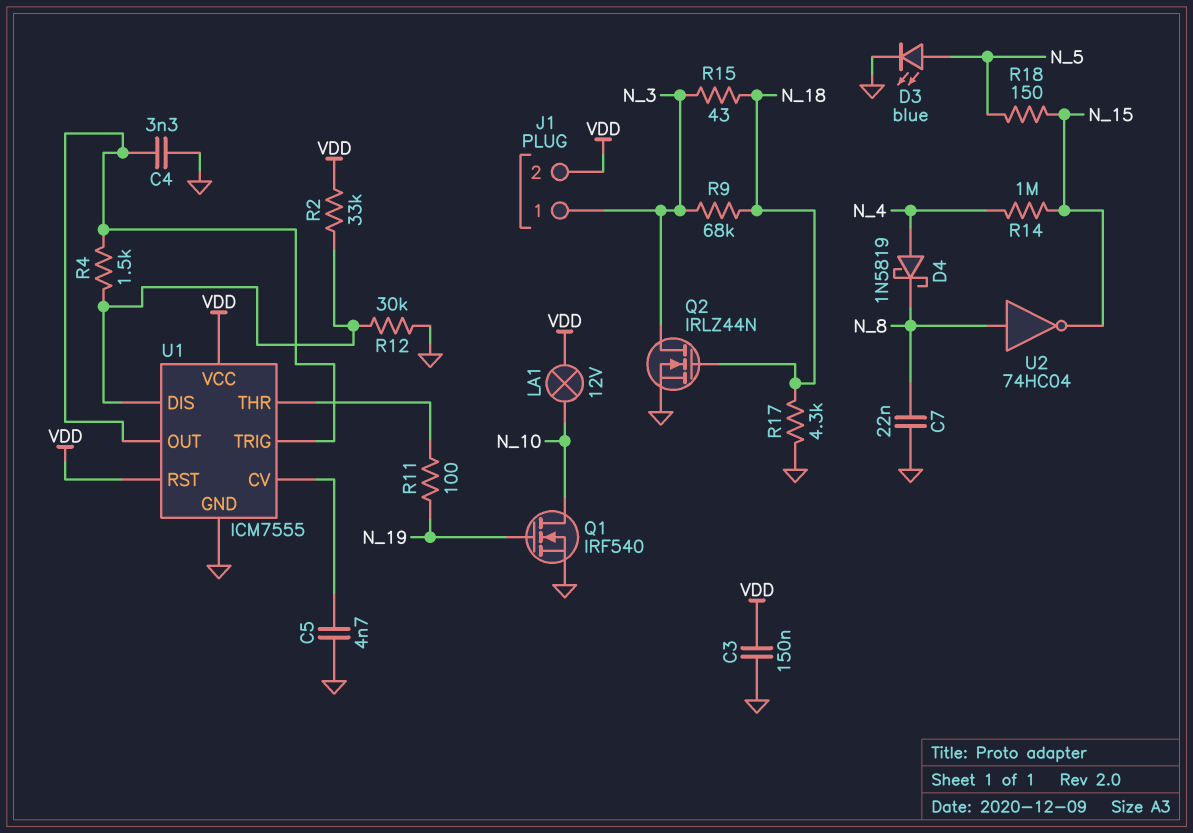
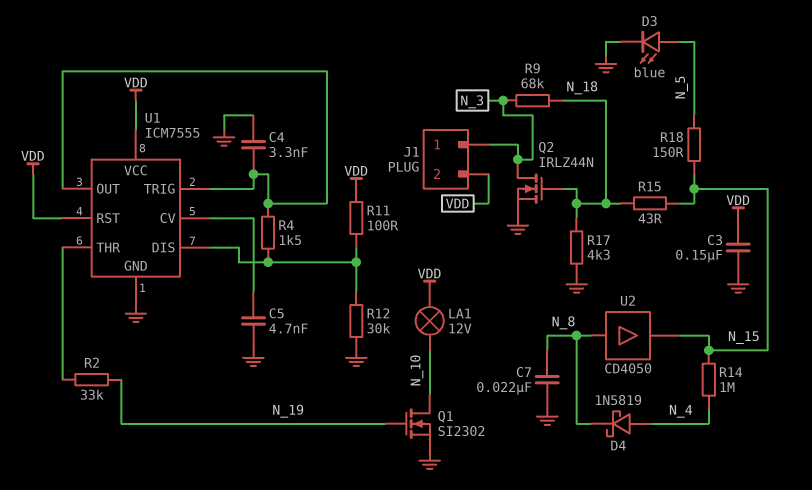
Q1: NMOS IRF540 (G N_19, D N_10, S GND) -> NMOS SI2302 (G N_19, D N_10, S GND)
R2: 33k (U1/DIS, VDD) -> 33k (N_19, U1/THR)
R11: 100 (N_19, U1/THR) -> 100 (U1/DIS, VDD)
R15: 43 (N_3, N_18) -> 43 (N_15, N_18)
U2: NOT 74HC04 (in N_8, out N_15) -> buffer CD4050 (in N_8, out N_15)

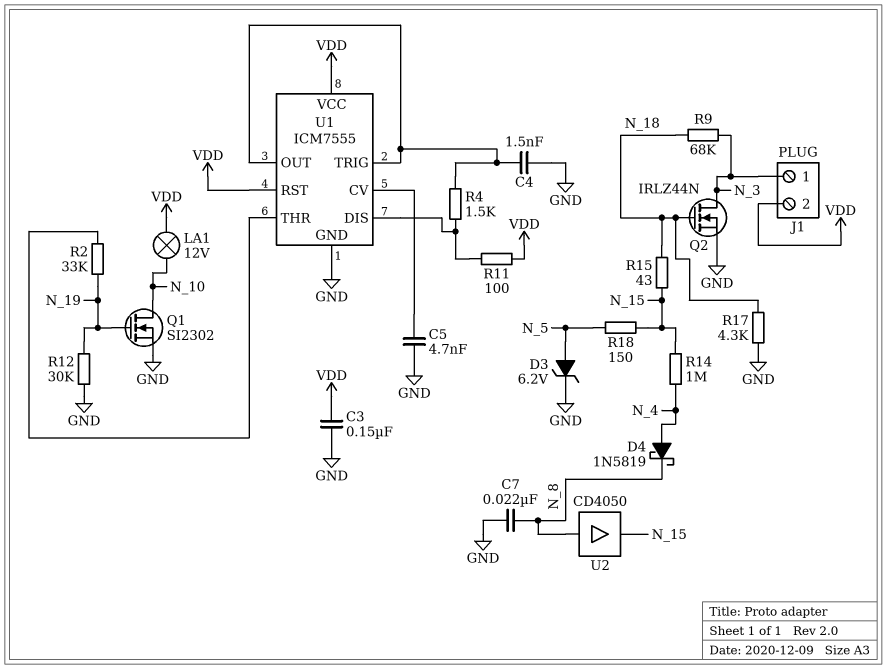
C4: 3.3nF (GND, U1/OUT) -> 1.5nF (GND, U1/OUT)
D3: LED blue (A N_5, K GND) -> zener 6.2V (A N_5, K GND)
R12: 30k (GND, U1/DIS) -> 30k (GND, N_19)

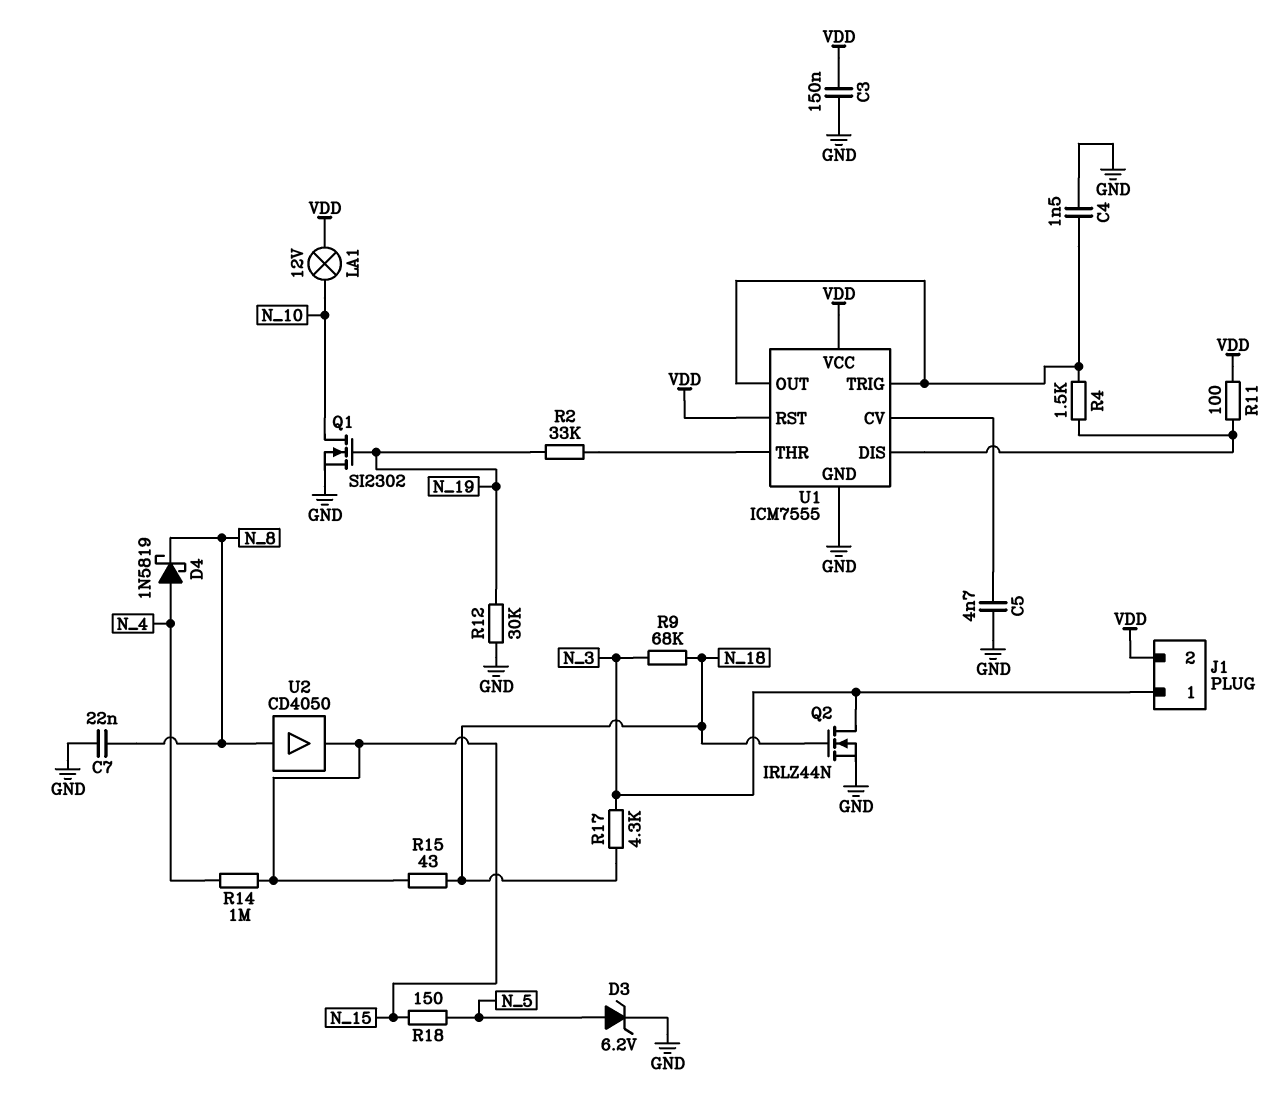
R17: 4.3k (GND, N_18) -> 4.3k (N_3, N_18)

